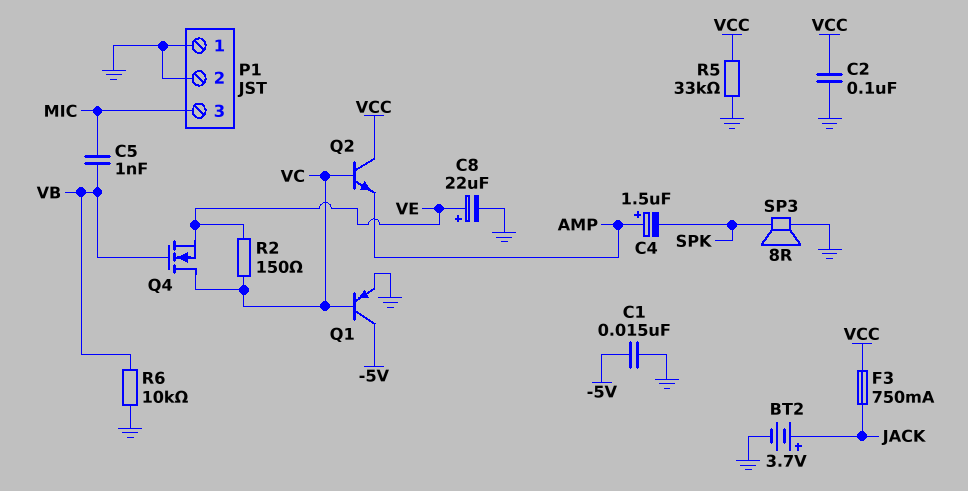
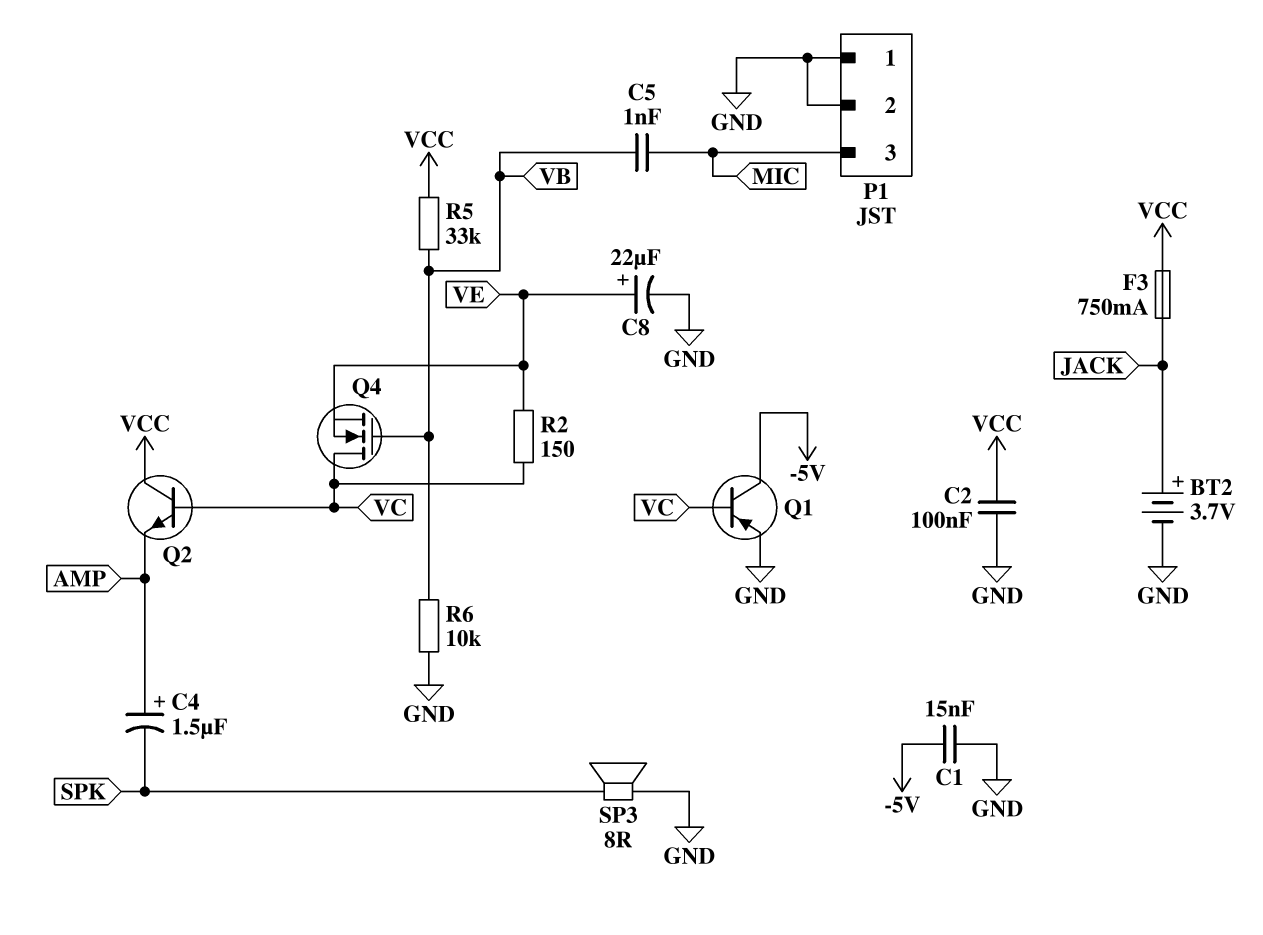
R5: 33k (GND, VCC) -> 33k (VB, VCC)

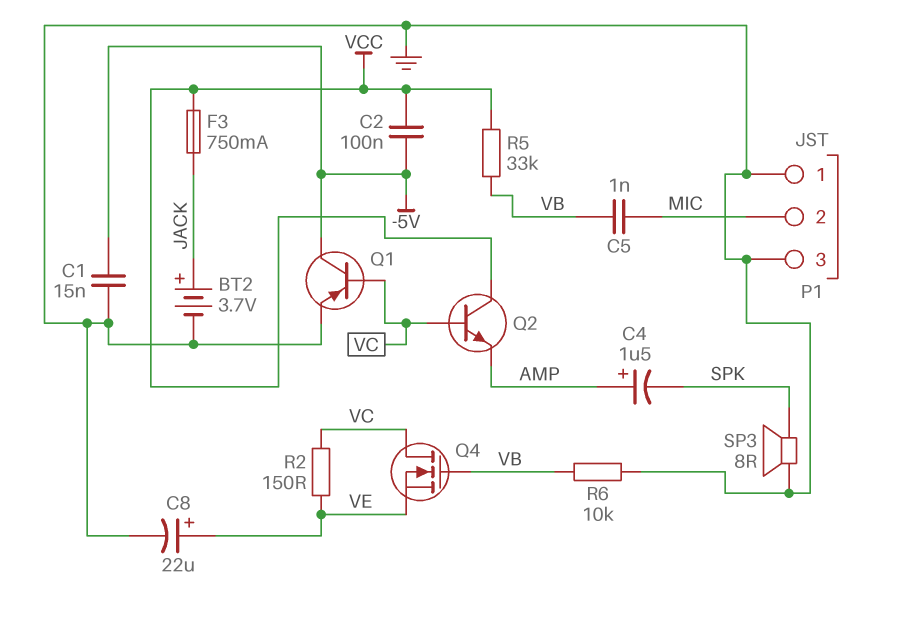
C2: 100nF (GND, VCC) -> 100nF (-5V, VCC)
P1 pin 2: GND -> MIC
P1 pin 3: MIC -> GND

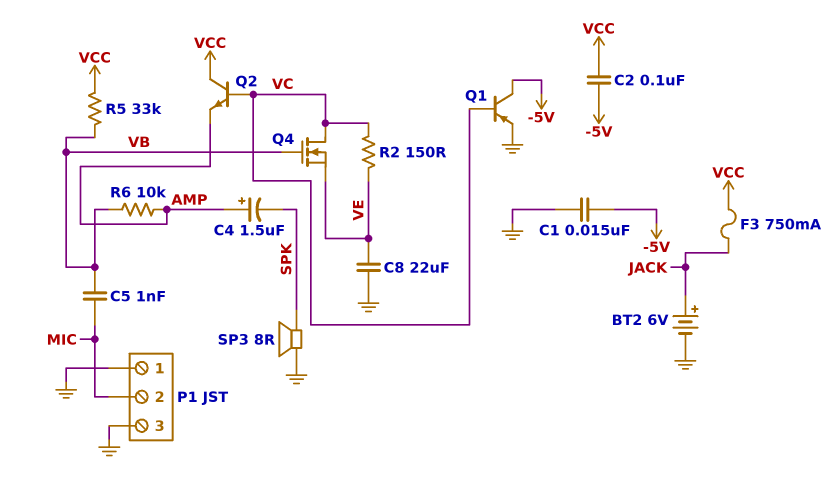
BT2: 3.7V (plus JACK, minus GND) -> 6V (plus JACK, minus GND)
C8: 22uF (plus VE, minus GND) -> 22uF (GND, VE)
R6: 10k (GND, VB) -> 10k (AMP, VB)

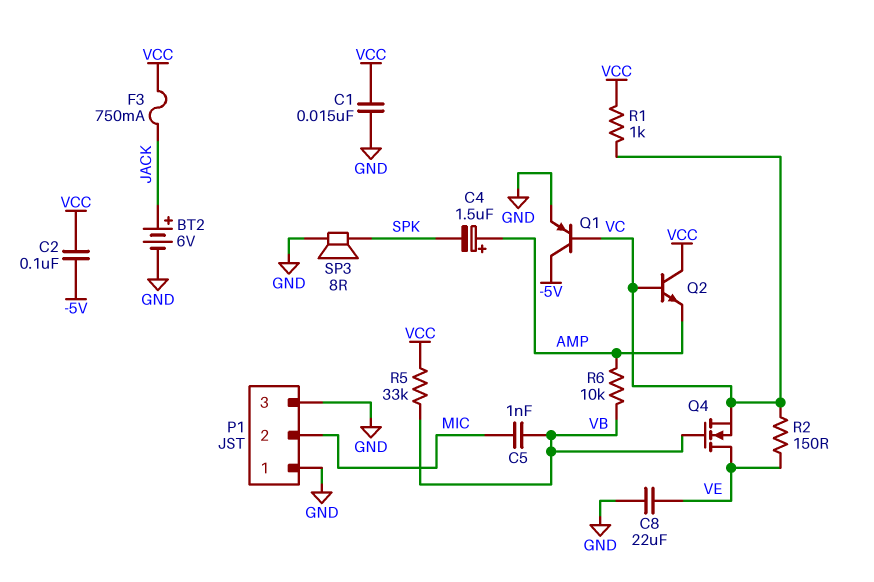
C1: 15nF (-5V, GND) -> 15nF (GND, VCC)
Q4: NMOS (G VB, D VC, S VE) -> NMOS (G VB, D VE, S VC)
R1: none -> 1k (VC, VCC)

